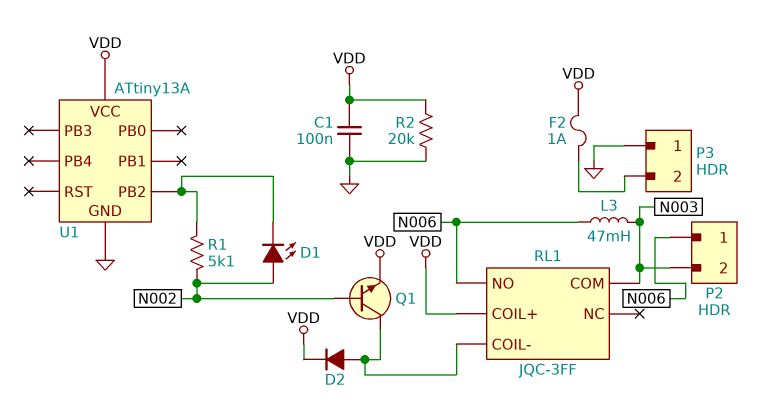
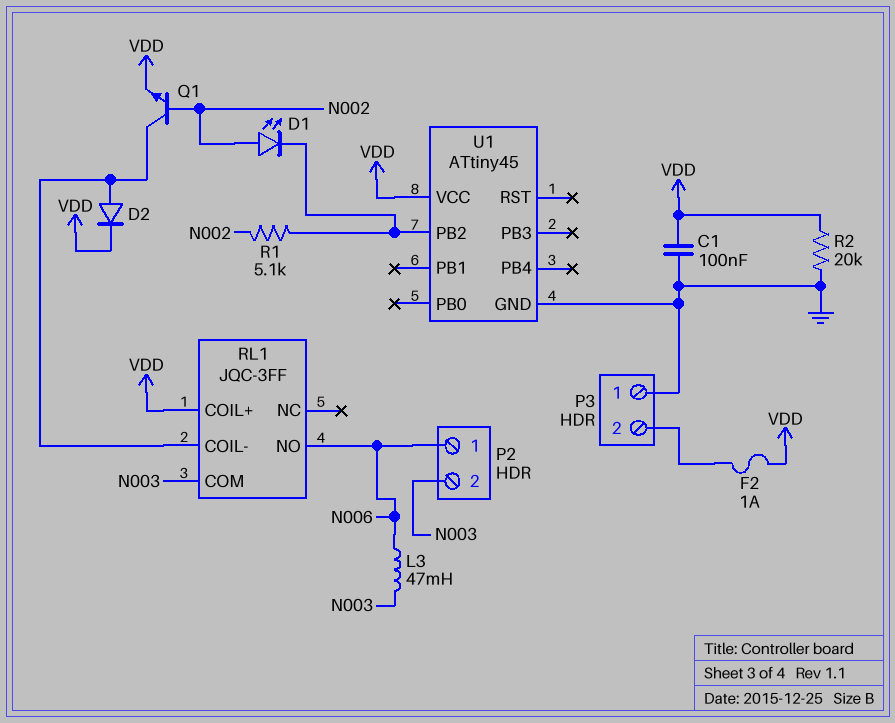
U1: ATtiny13A -> ATtiny45

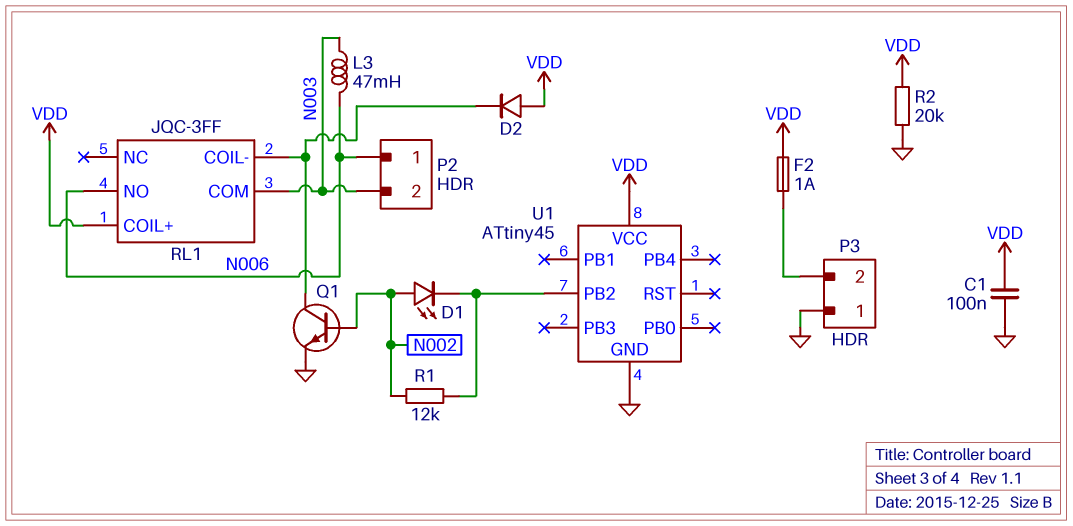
D2: diode (A RL1/COIL-, K VDD) -> diode (A VDD, K RL1/COIL-)
Q1: NPN (B N002, C RL1/COIL-, E VDD) -> NPN (B N002, C RL1/COIL-, E GND)
R1: 5.1k (N002, U1/PB2) -> 12k (N002, U1/PB2)

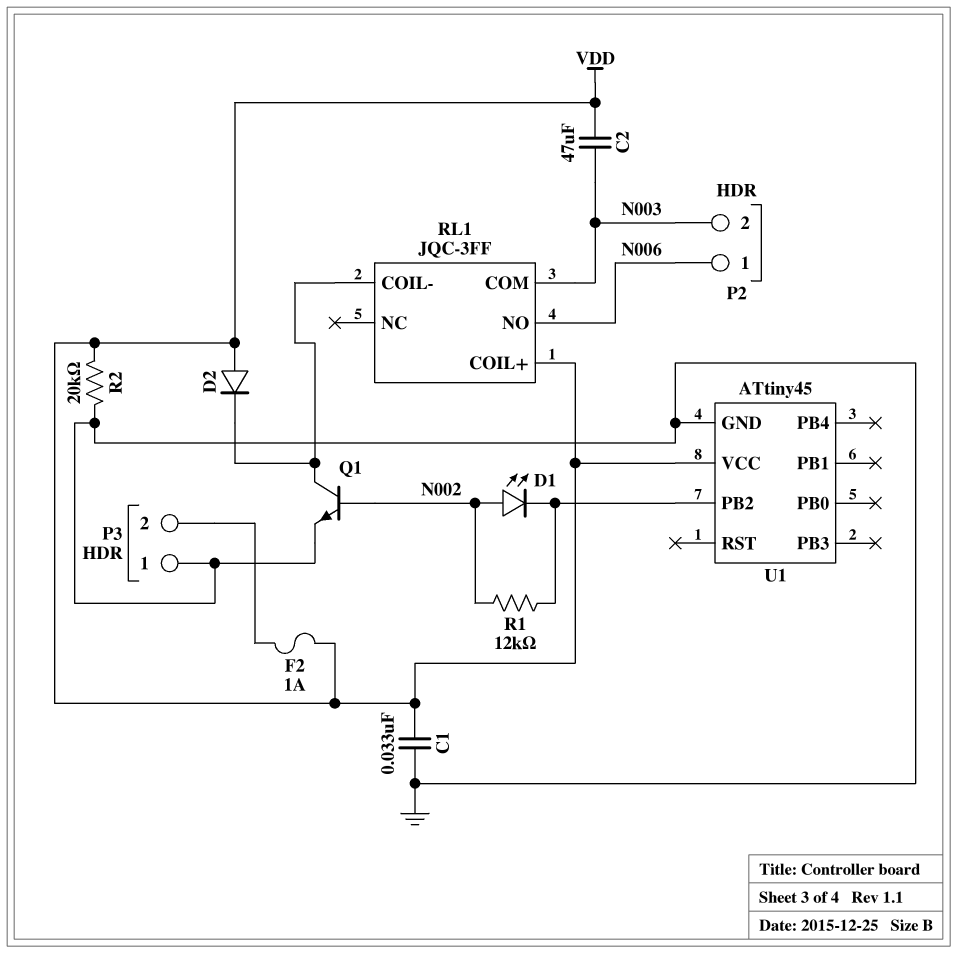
C1: 100nF (GND, VDD) -> 33nF (GND, VDD)
C2: none -> 47uF (N003, VDD)
L3: 47mH (N003, N006) -> none

